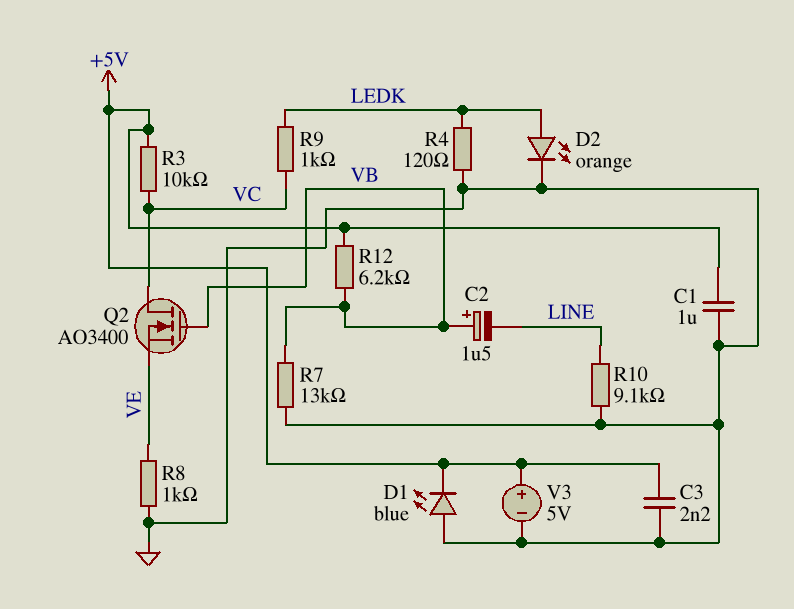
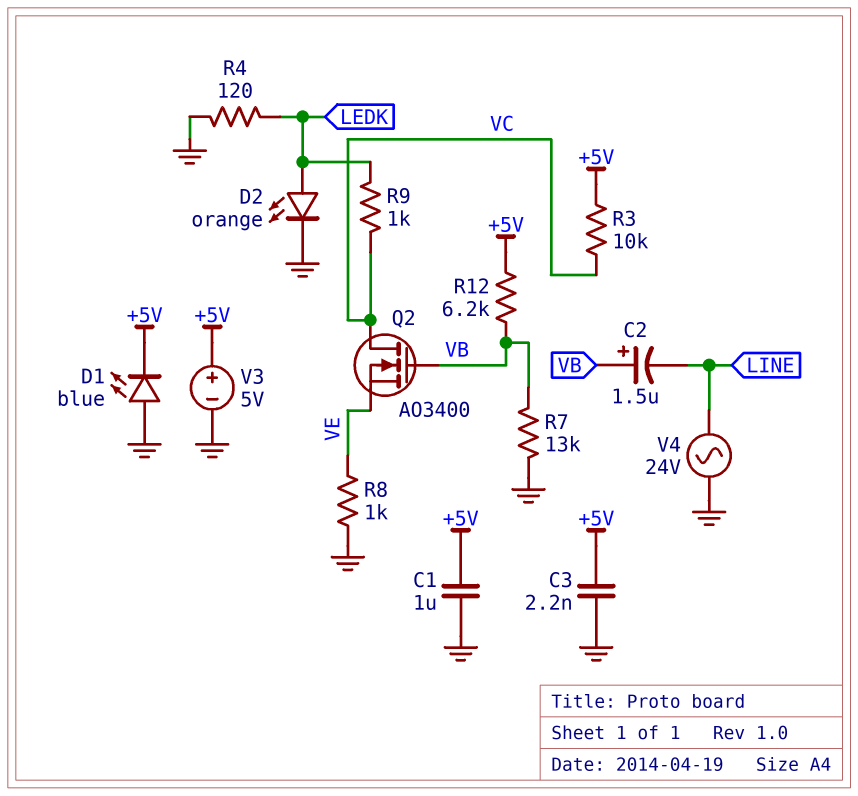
R10: 9.1k (GND, LINE) -> none
V4: none -> AC 24V (GND, LINE)

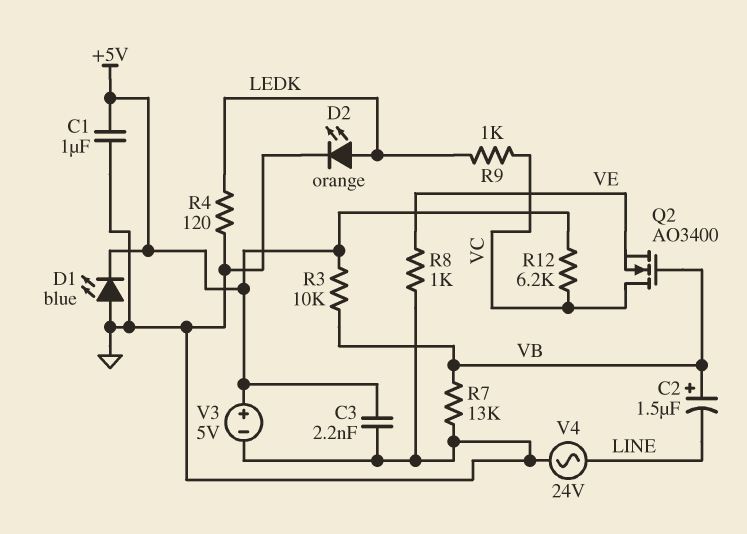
R3: 10k (+5V, VC) -> 10k (+5V, VB)
R12: 6.2k (+5V, VB) -> 6.2k (+5V, VC)

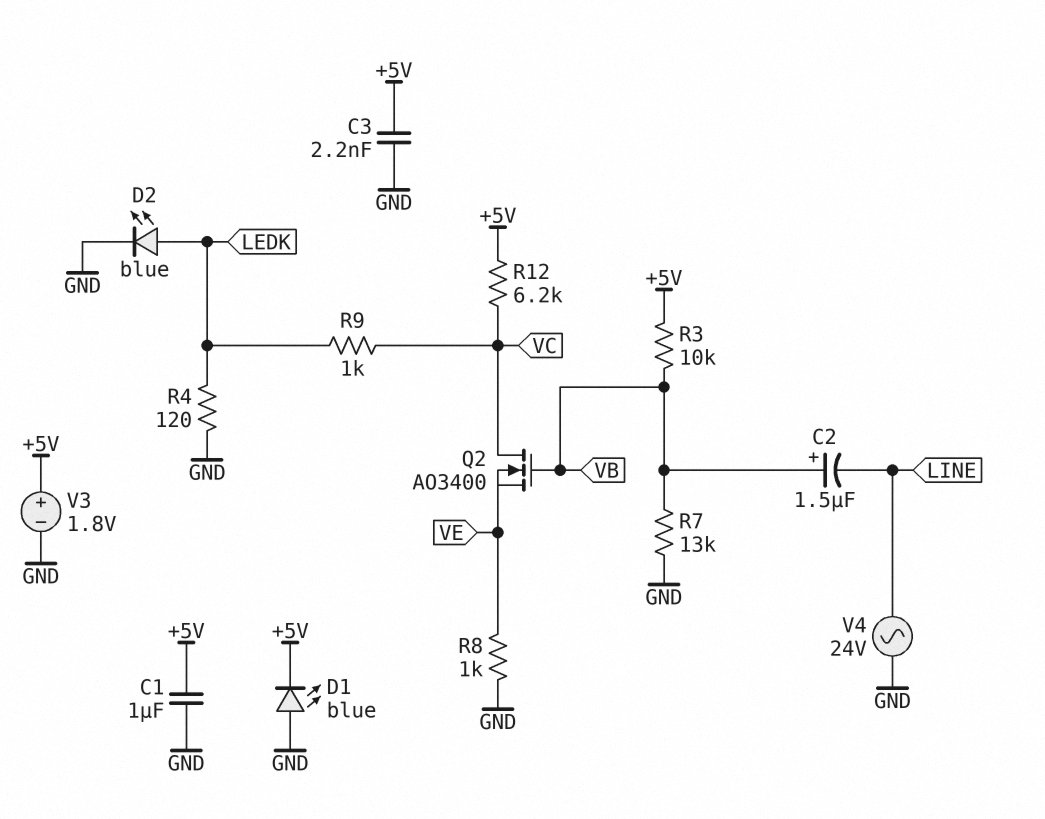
D2: LED orange (A LEDK, K GND) -> LED blue (A LEDK, K GND)
V3: 5V (plus +5V, minus GND) -> 1.8V (plus +5V, minus GND)

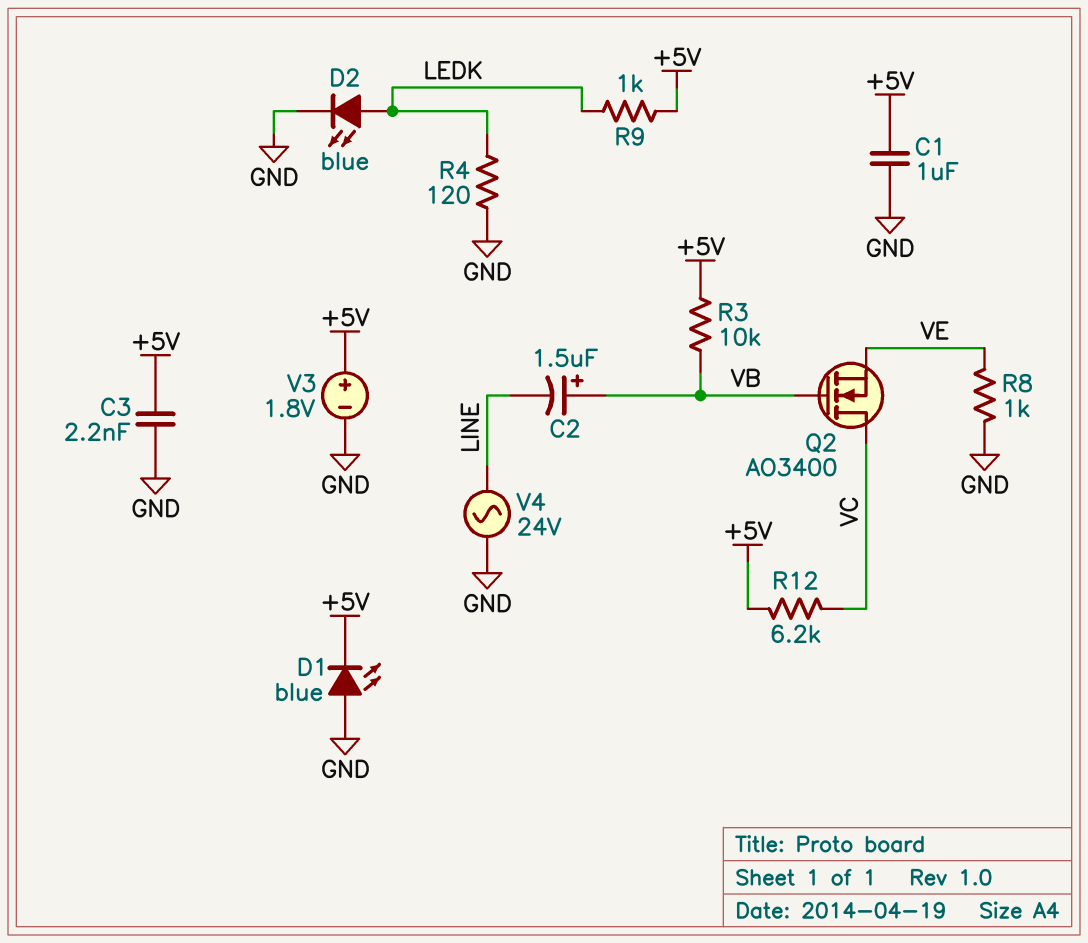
R7: 13k (GND, VB) -> none
R9: 1k (LEDK, VC) -> 1k (+5V, LEDK)

